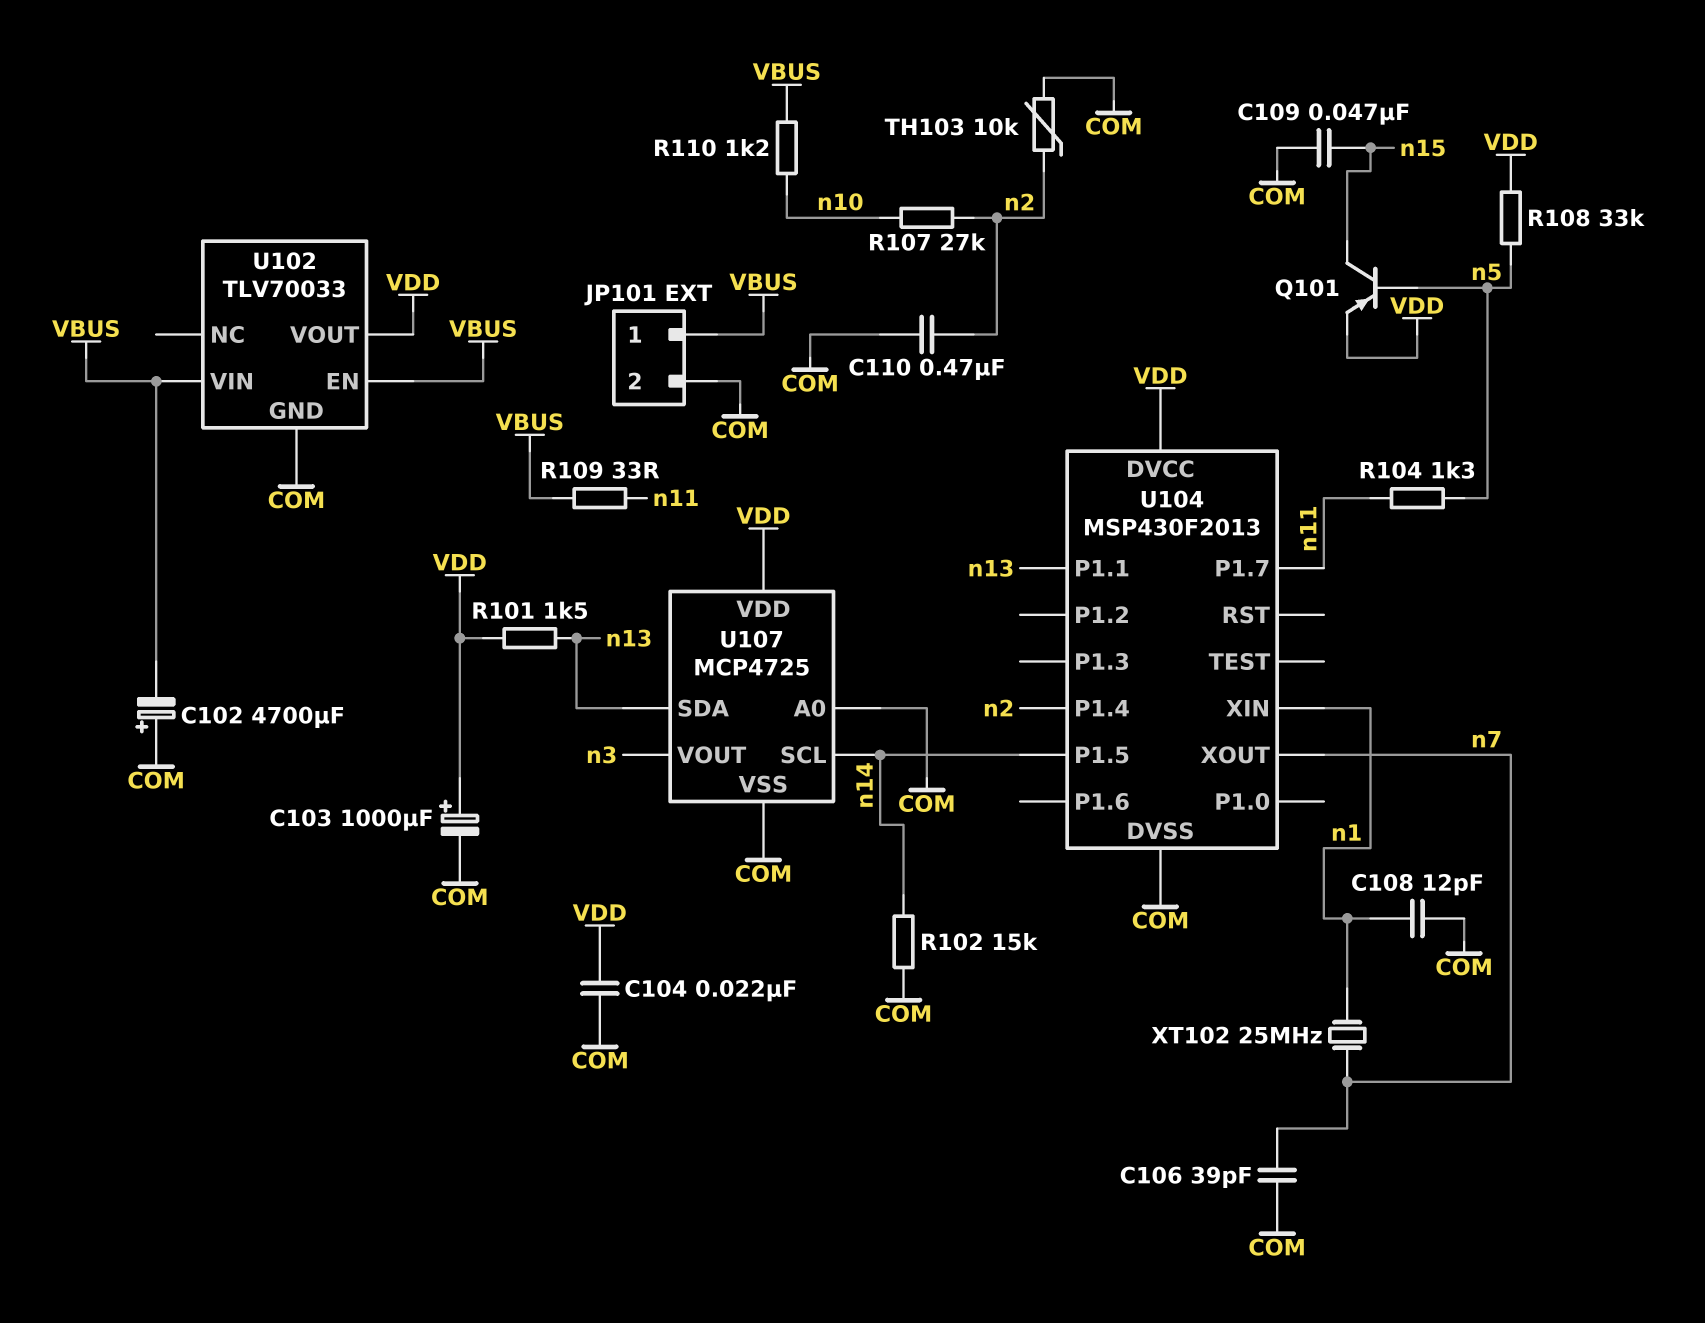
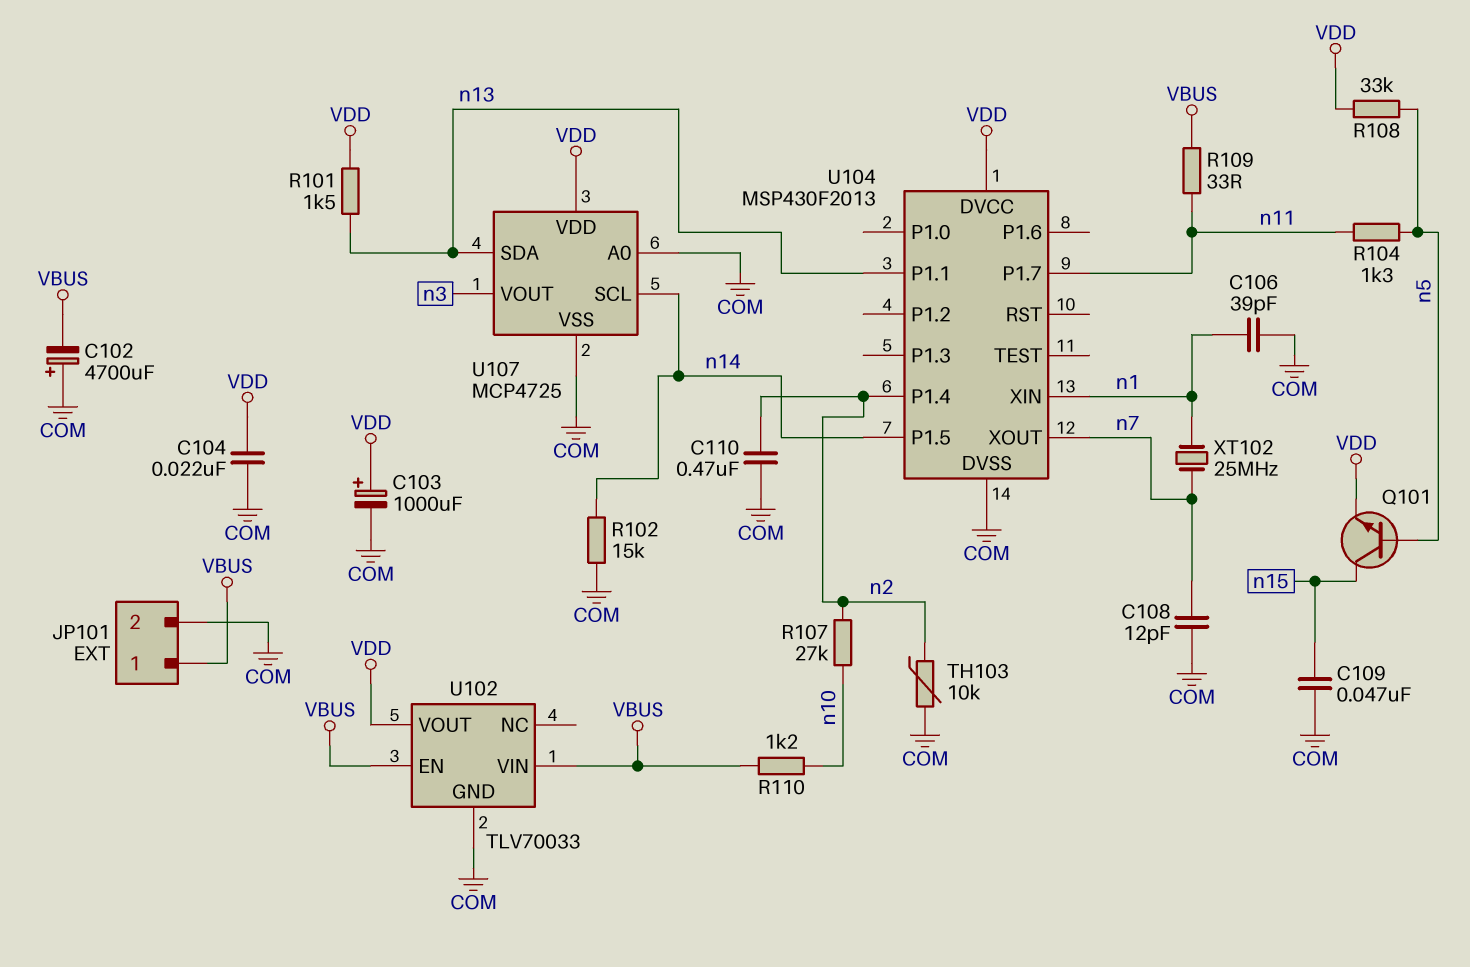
C106: 39pF (COM, n7) -> 39pF (COM, n1)
C108: 12pF (COM, n1) -> 12pF (COM, n7)
Q101: PNP (B n5, C n15, E VDD) -> NPN (B n5, C n15, E VDD)

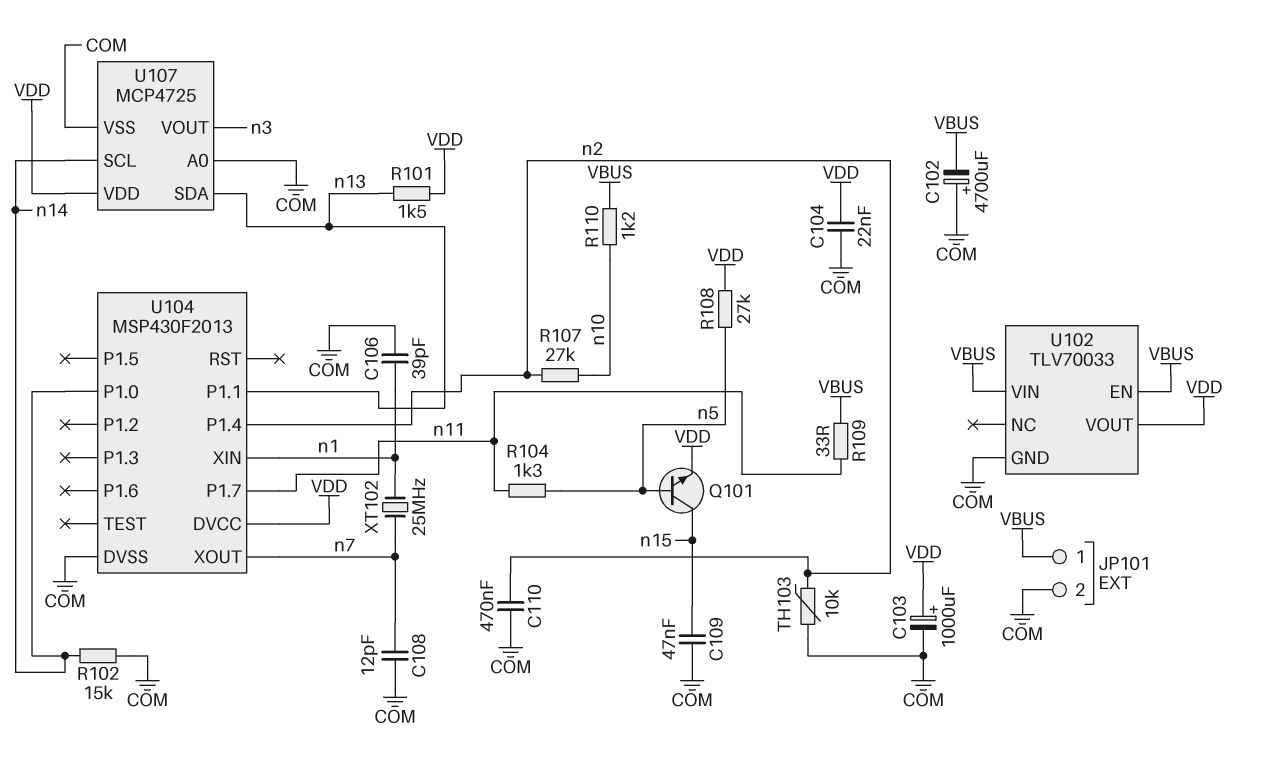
R108: 33k (VDD, n5) -> 27k (VDD, n5)
U104 pin P1.0: none -> n14
U104 pin P1.5: n14 -> none

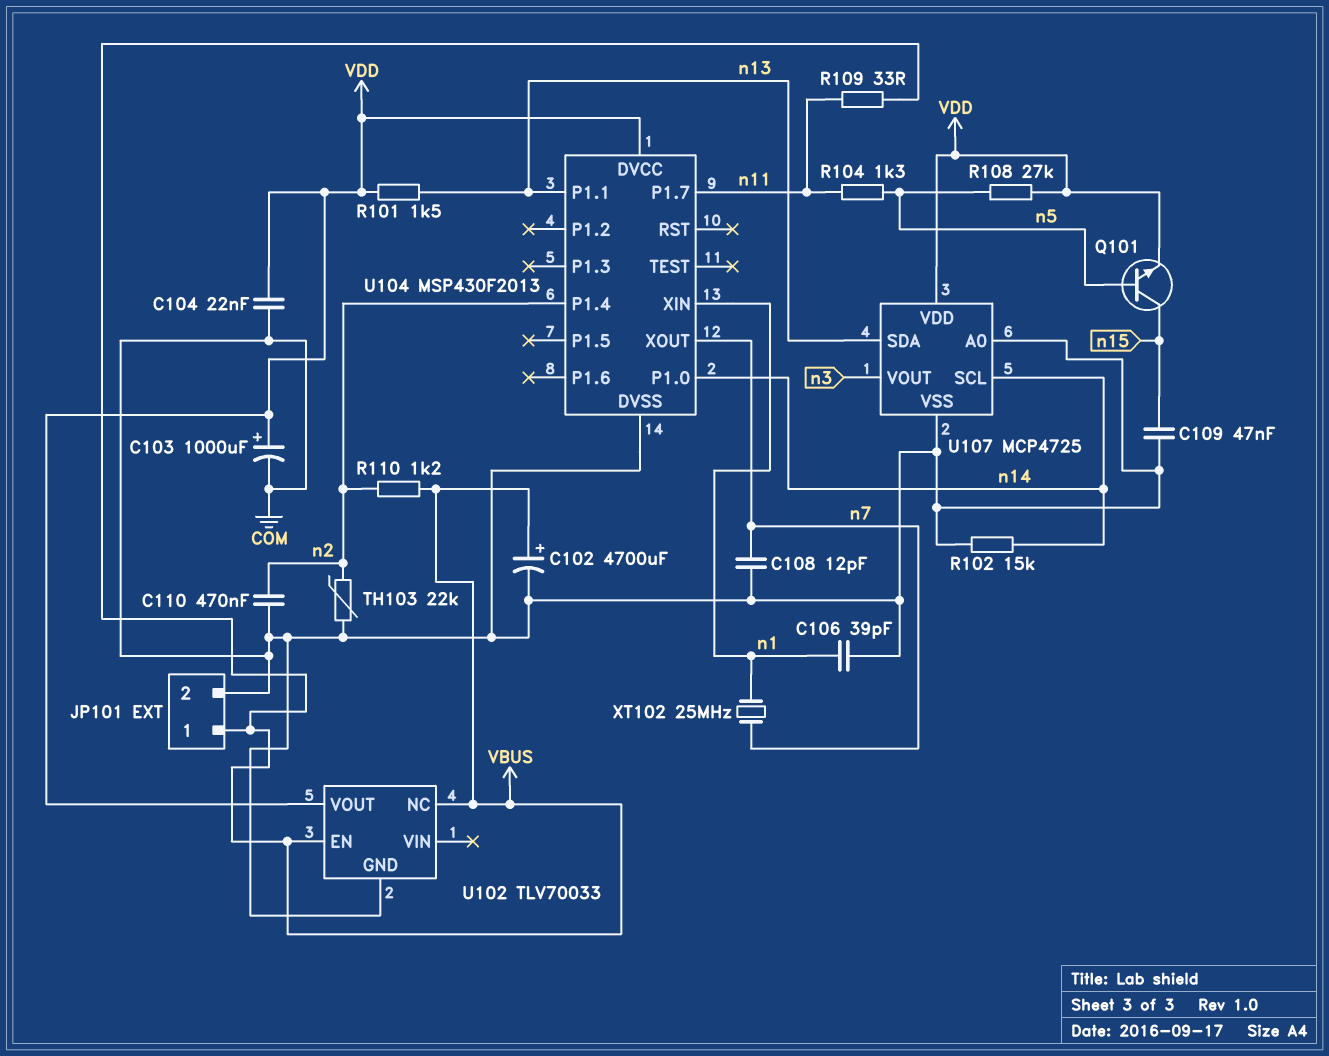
C102: 4700uF (plus COM, minus VBUS) -> 4700uF (plus VBUS, minus COM)
R107: 27k (n2, n10) -> none
R110: 1.2k (VBUS, n10) -> 1.2k (VBUS, n2)
TH103: 10k (COM, n2) -> 22k (COM, n2)
U102 pin NC: none -> VBUS
U102 pin VIN: VBUS -> none

